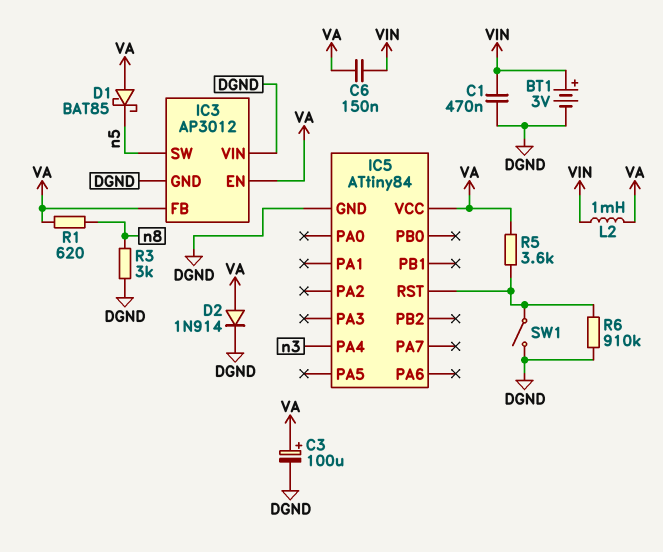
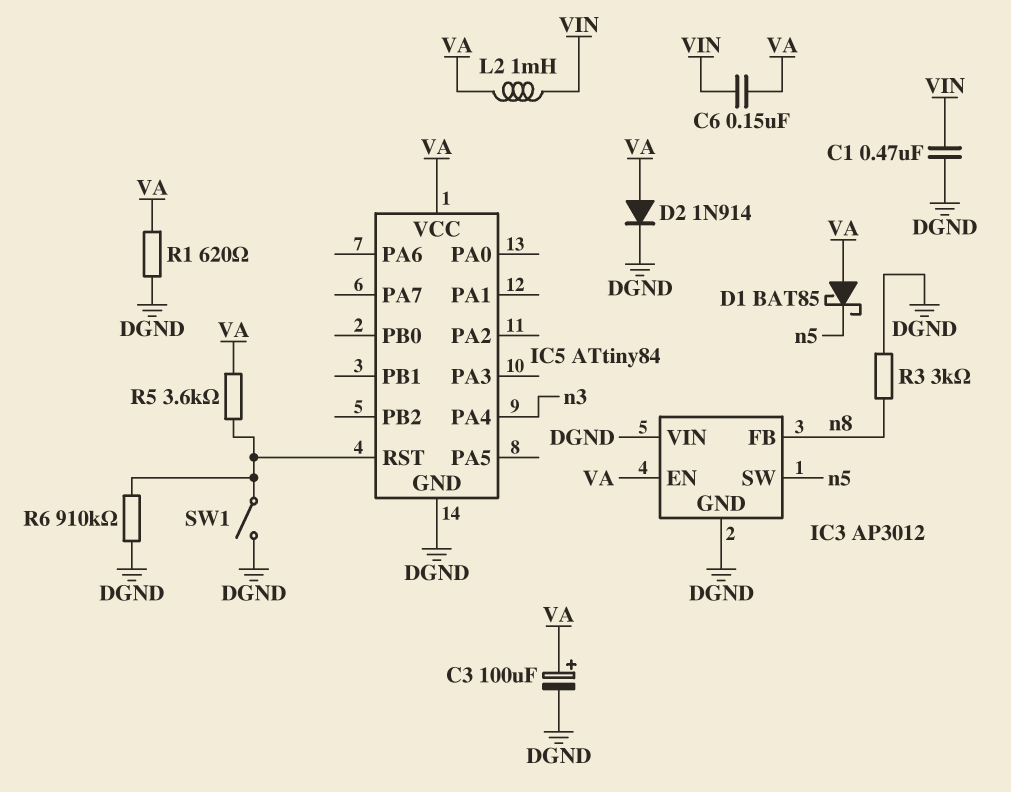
BT1: 3V (plus VIN, minus DGND) -> none
IC3 pin FB: VA -> n8
R1: 620 (VA, n8) -> 620 (DGND, VA)

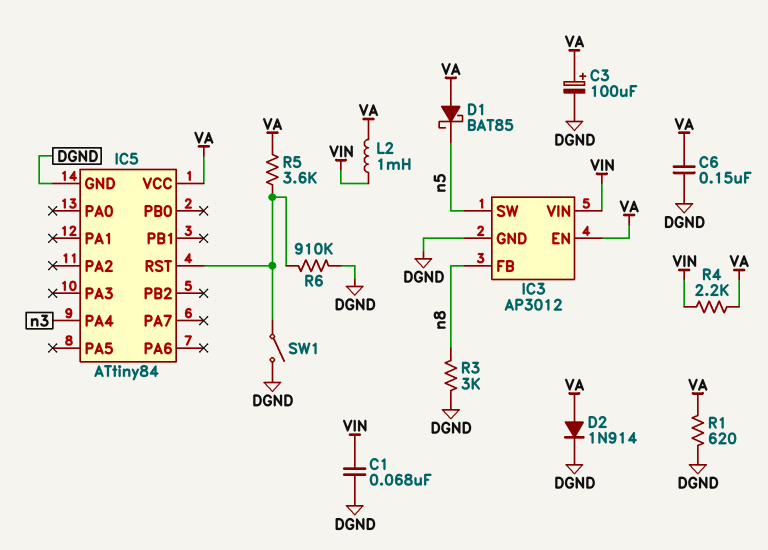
C1: 470nF (DGND, VIN) -> 68nF (DGND, VIN)
C6: 150nF (VA, VIN) -> 150nF (DGND, VA)
IC3 pin VIN: DGND -> VIN
R4: none -> 2.2k (VA, VIN)

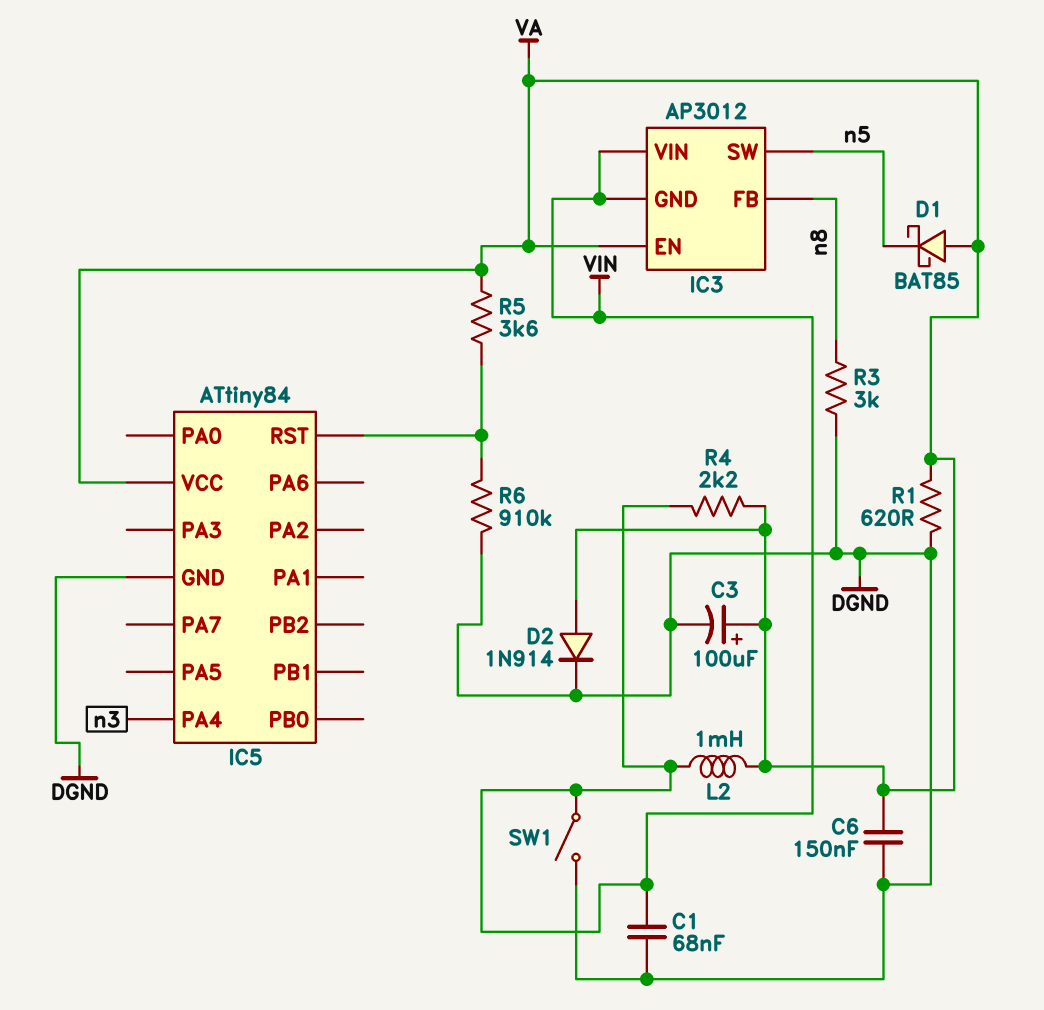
IC3 pin GND: DGND -> VIN
SW1: switch (DGND, IC5/RST) -> switch (DGND, VIN)

